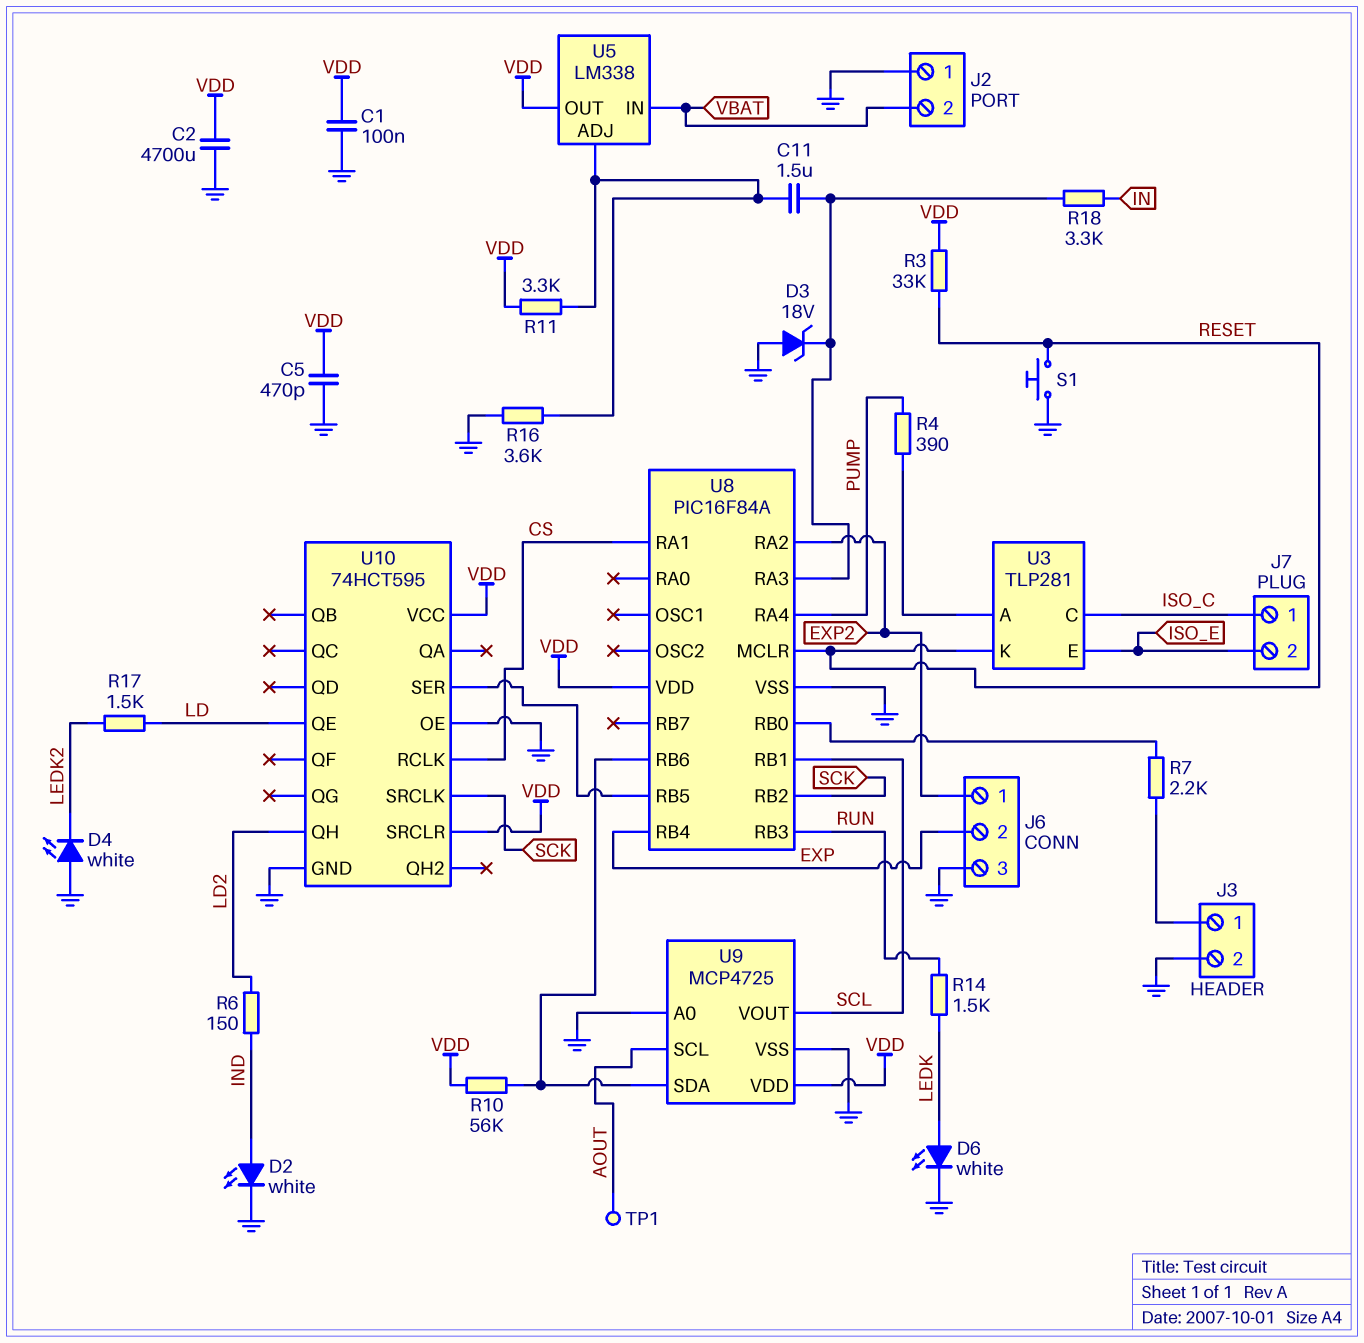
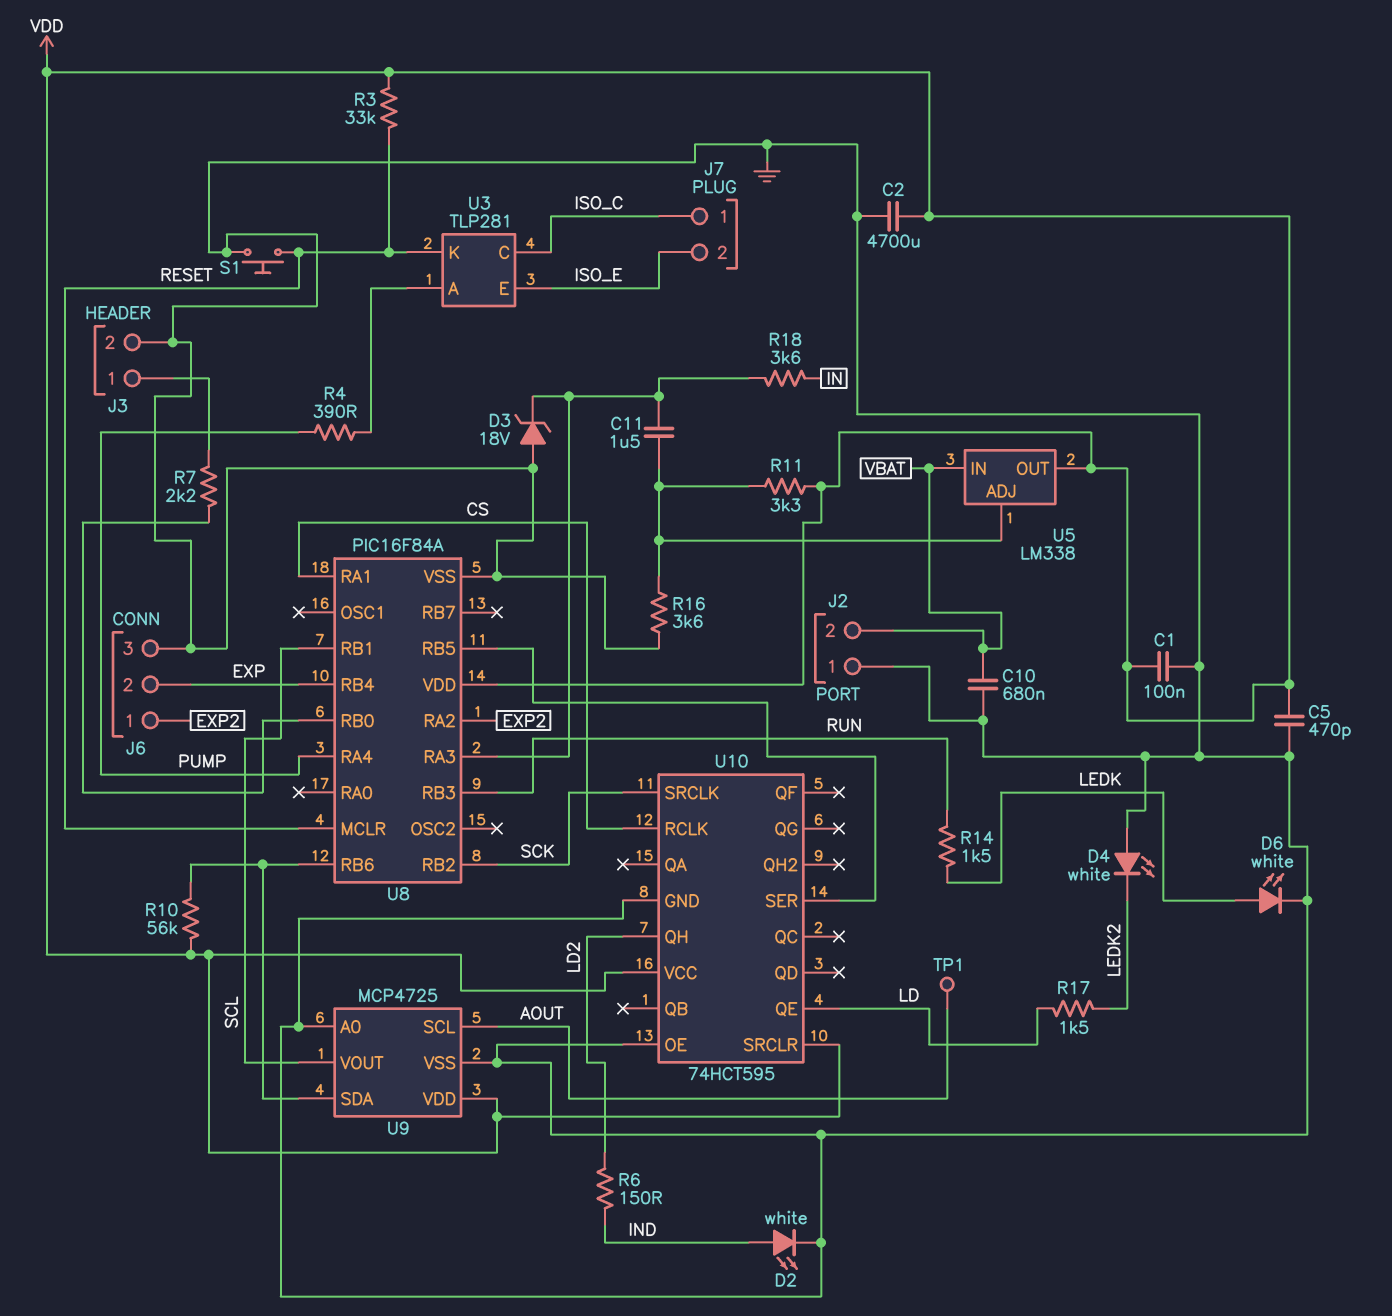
C10: none -> 680nF (GND, VBAT)
R18: 3.3k (IN, U8/RA3) -> 3.6k (IN, U8/RA3)

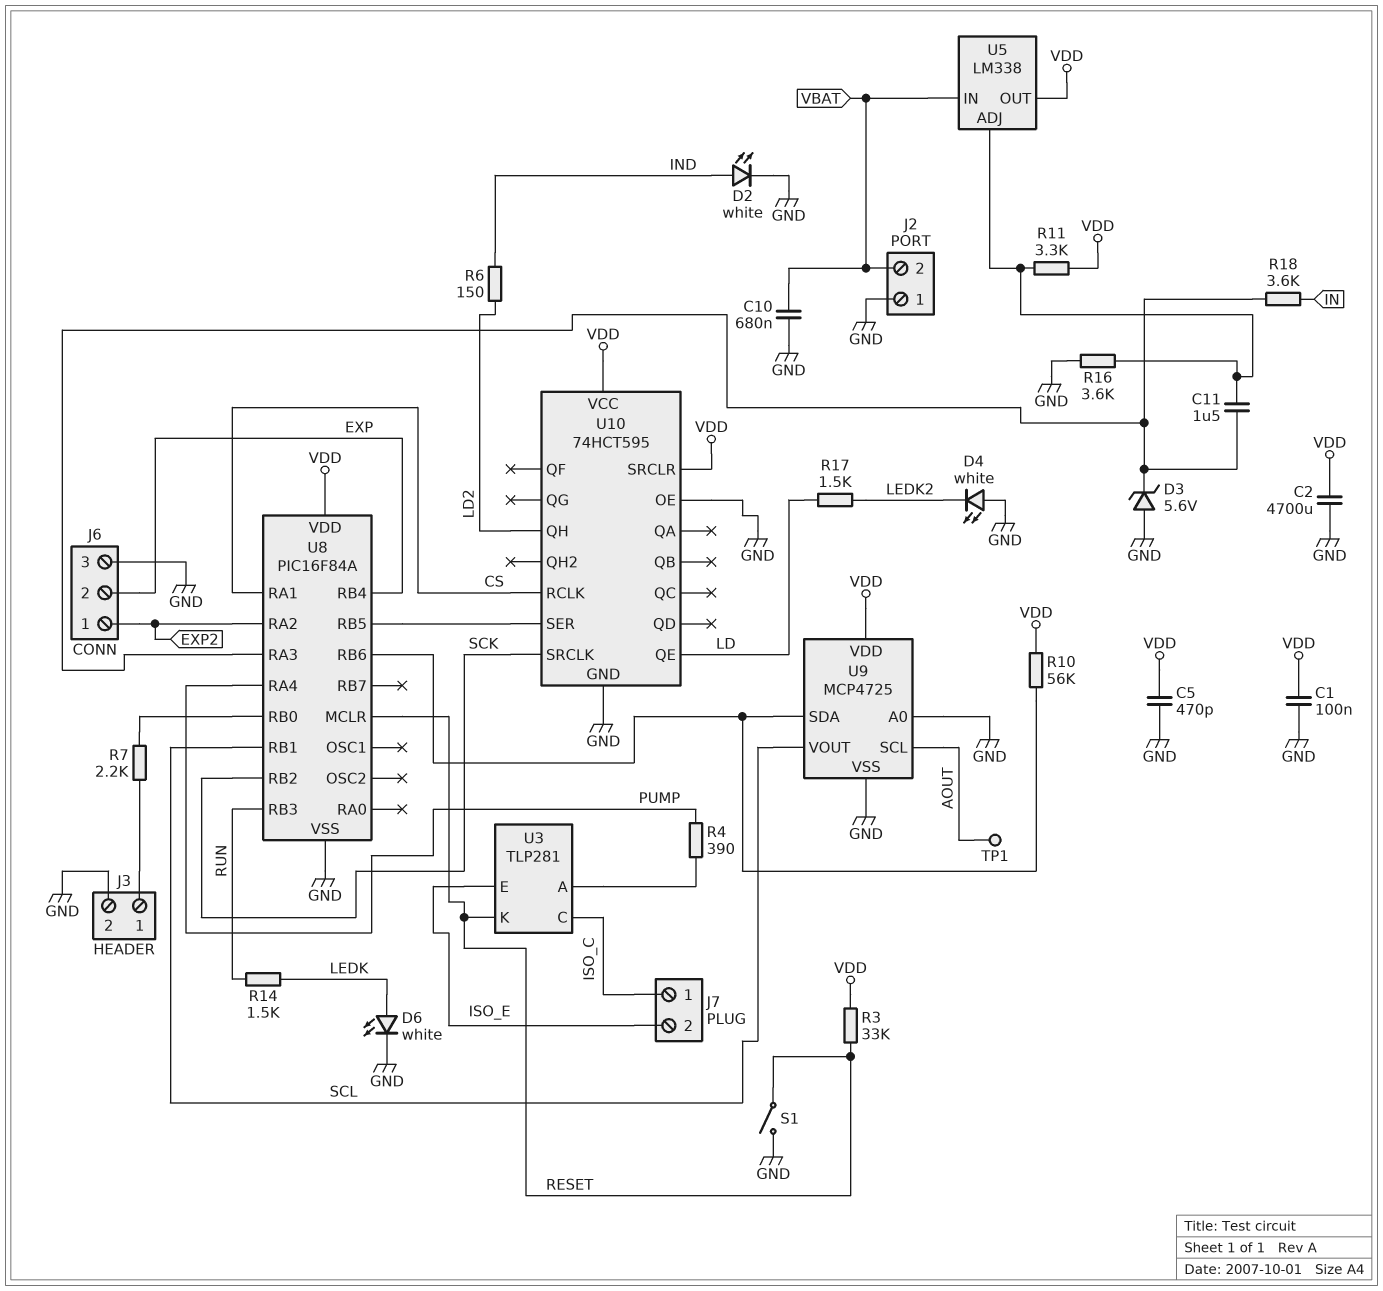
D3: zener 18V (A GND, K U8/RA3) -> zener 5.6V (A GND, K U8/RA3)
S1: button (GND, RESET) -> switch (GND, RESET)

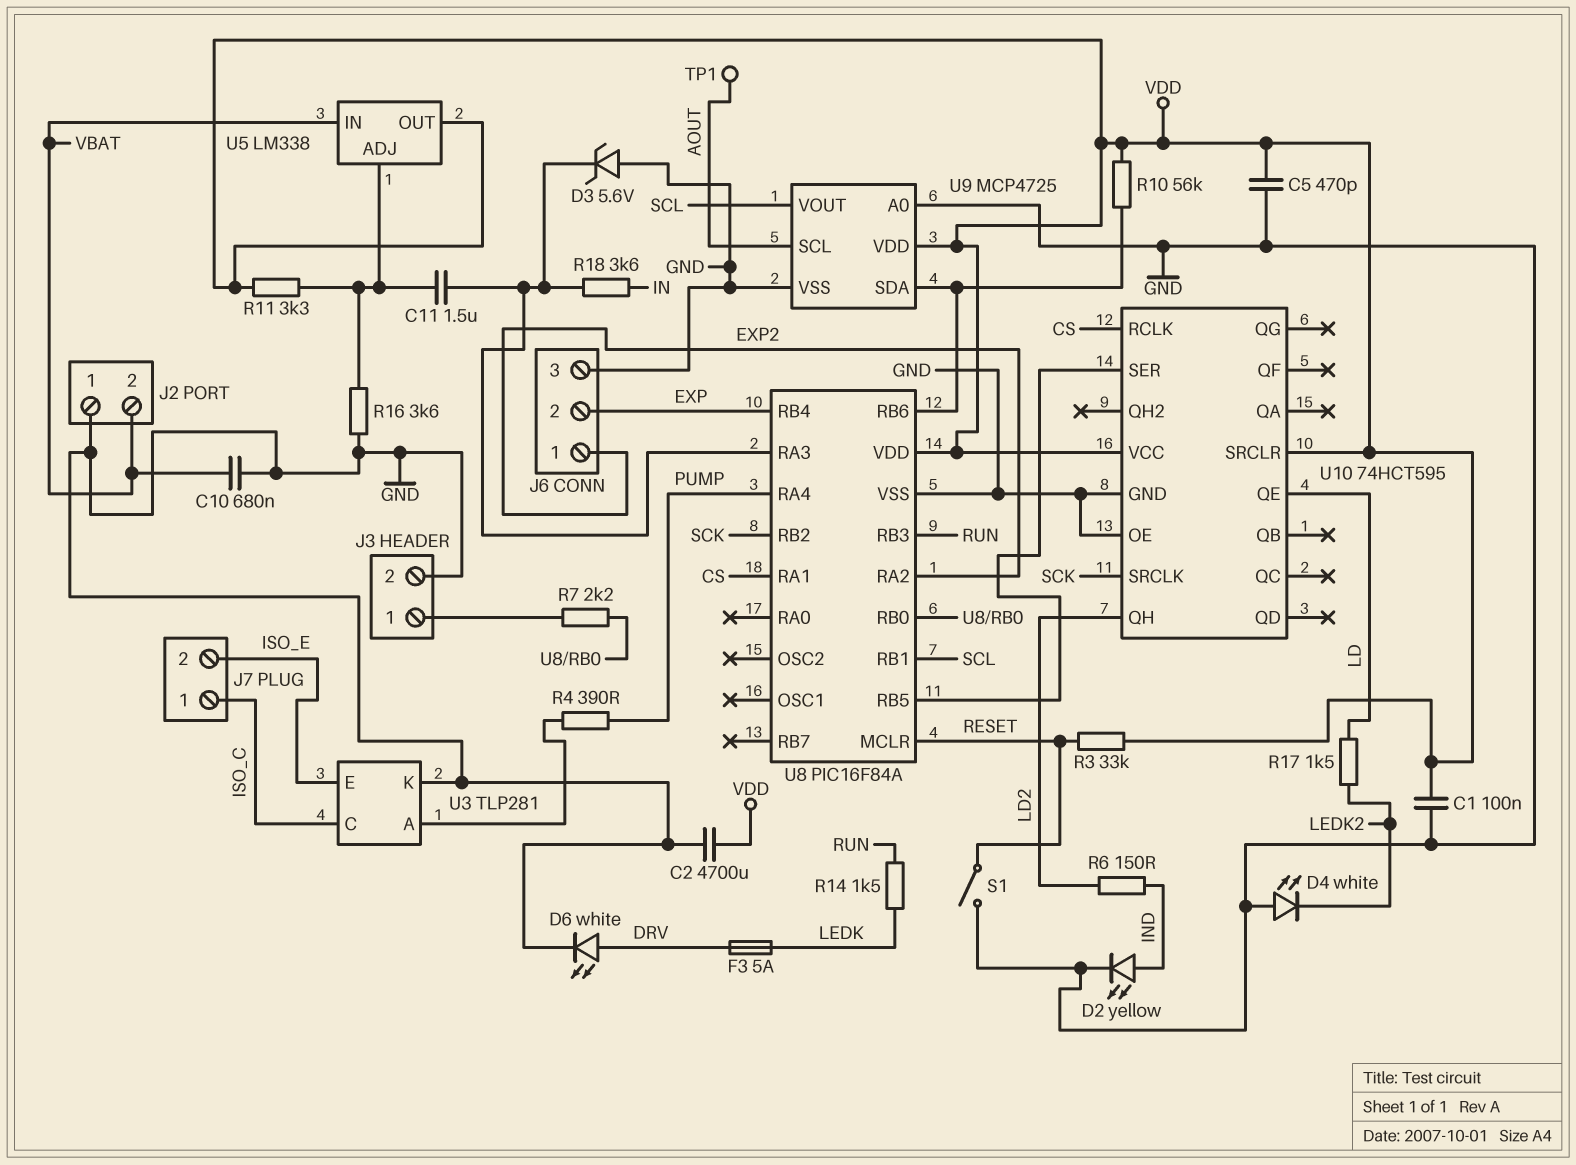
D2: LED white (A IND, K GND) -> LED yellow (A IND, K GND)
D6: LED white (A LEDK, K GND) -> LED white (A DRV, K GND)
F3: none -> 5A (DRV, LEDK)
U3 pin K: RESET -> GND

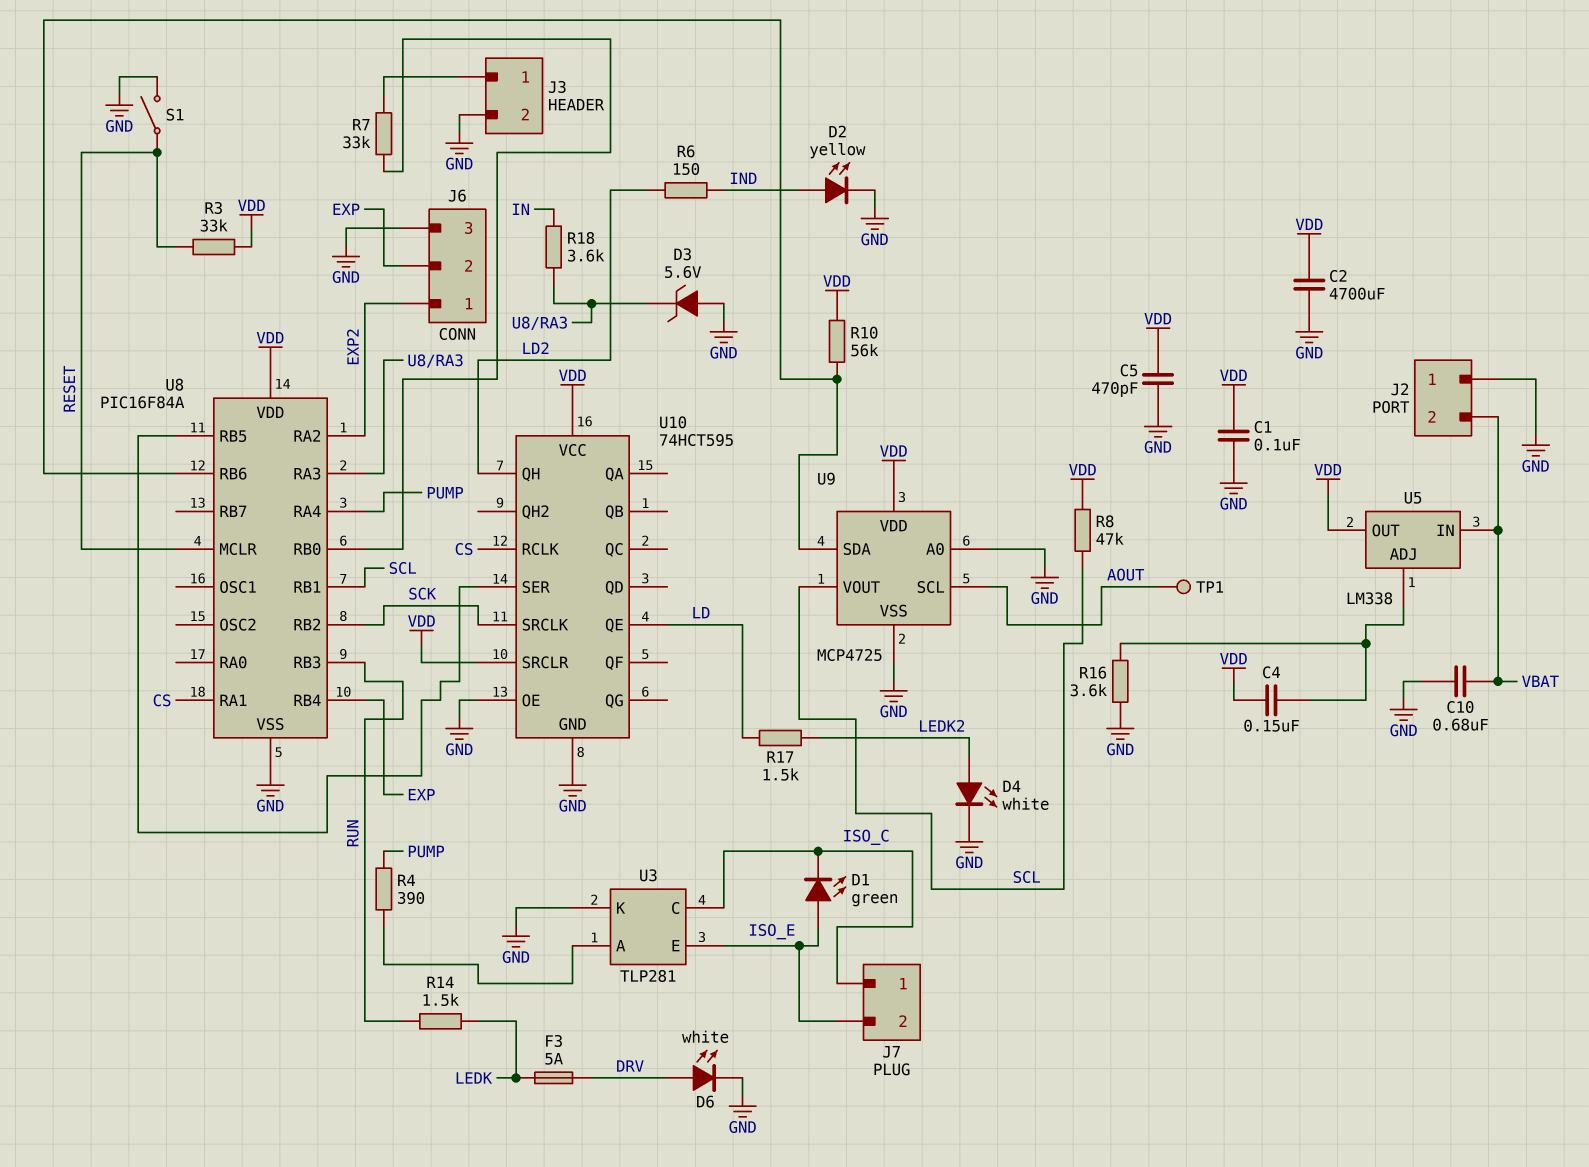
C4: none -> 150nF (U5/ADJ, VDD)
C11: 1.5uF (U5/ADJ, U8/RA3) -> none
D1: none -> LED green (A ISO_E, K ISO_C)
D4: LED white (A GND, K LEDK2) -> LED white (A LEDK2, K GND)
R7: 2.2k (J3/1, U8/RB0) -> 33k (J3/1, U8/RB0)
R8: none -> 47k (SCL, VDD)
R11: 3.3k (U5/ADJ, VDD) -> none

